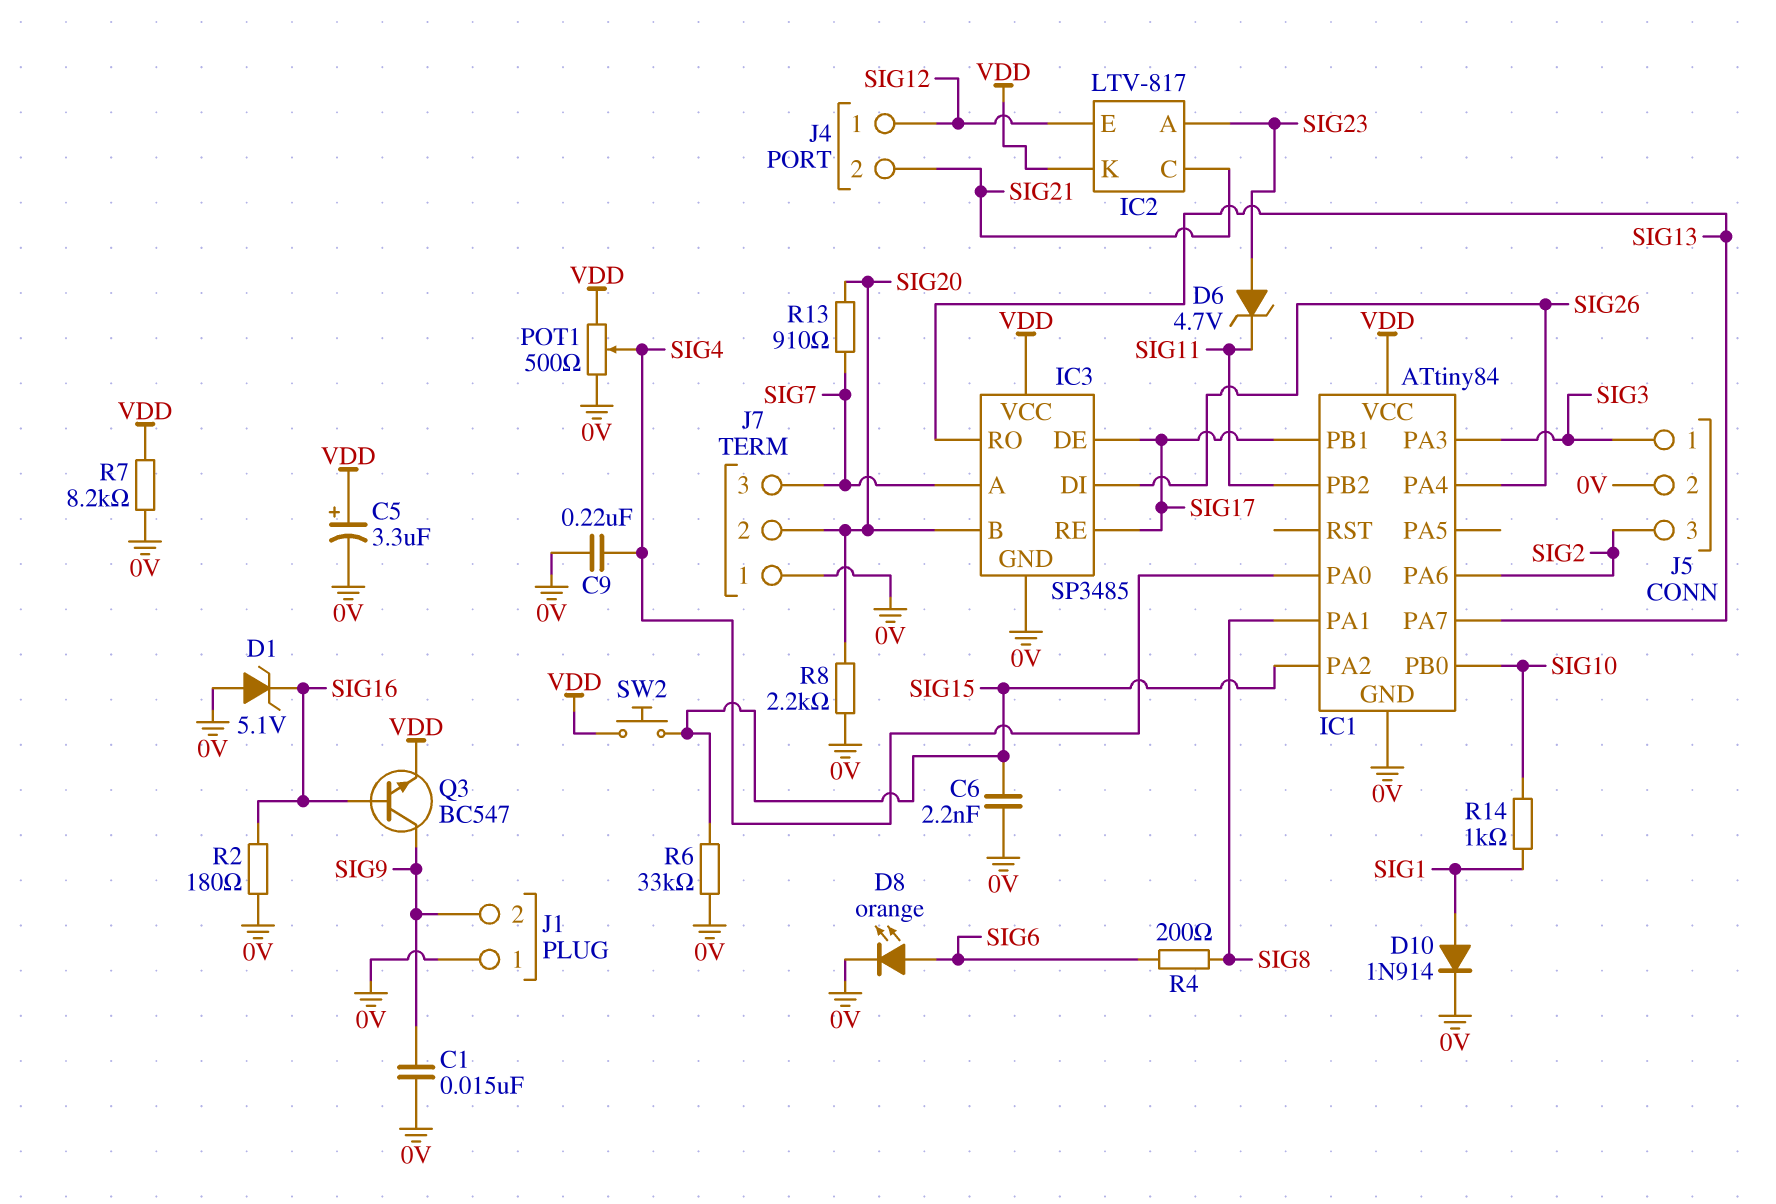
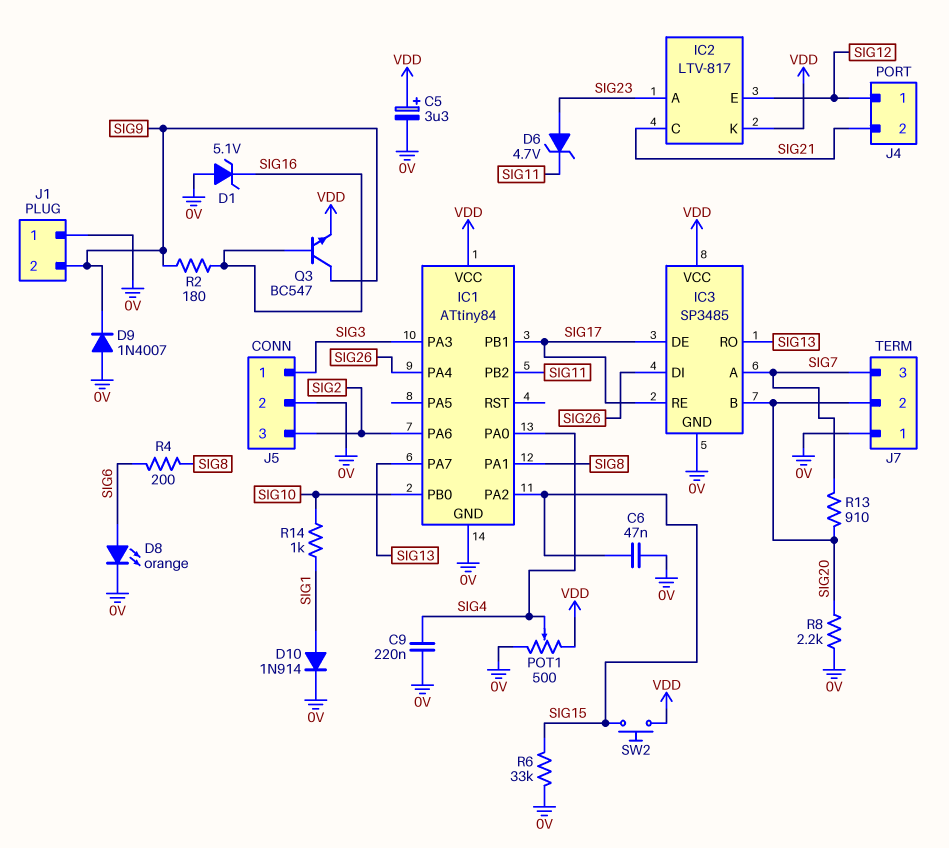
C1: 15nF (0V, SIG9) -> none
C6: 2.2nF (0V, SIG15) -> 47nF (0V, SIG15)
D9: none -> diode 1N4007 (A 0V, K SIG9)
R2: 180 (0V, SIG16) -> 180 (SIG9, SIG16)
R7: 8.2k (0V, VDD) -> none

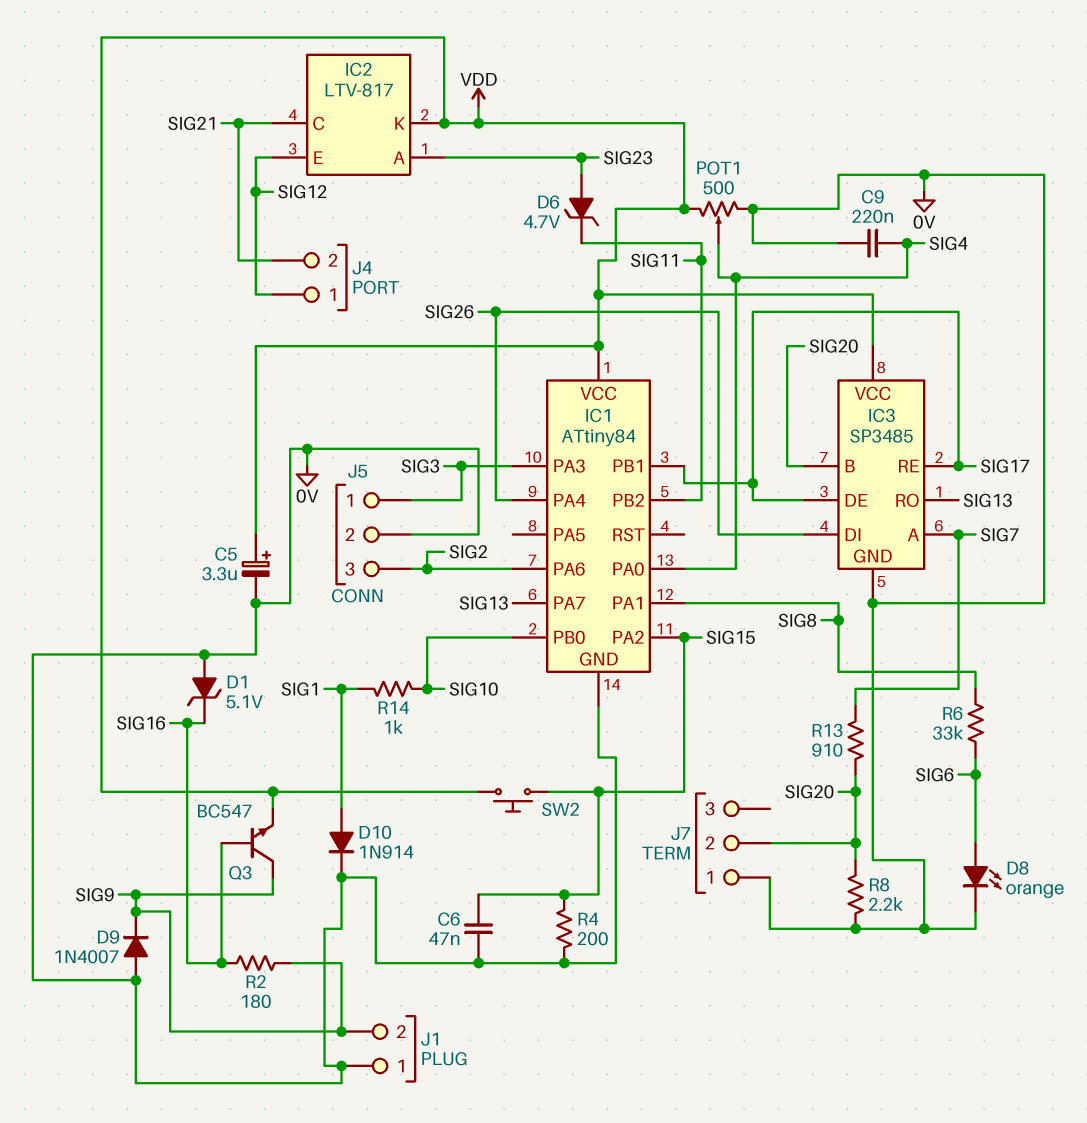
J7 pin 3: SIG7 -> none
R4: 200 (SIG6, SIG8) -> 200 (0V, SIG15)
R6: 33k (0V, SIG15) -> 33k (SIG6, SIG8)

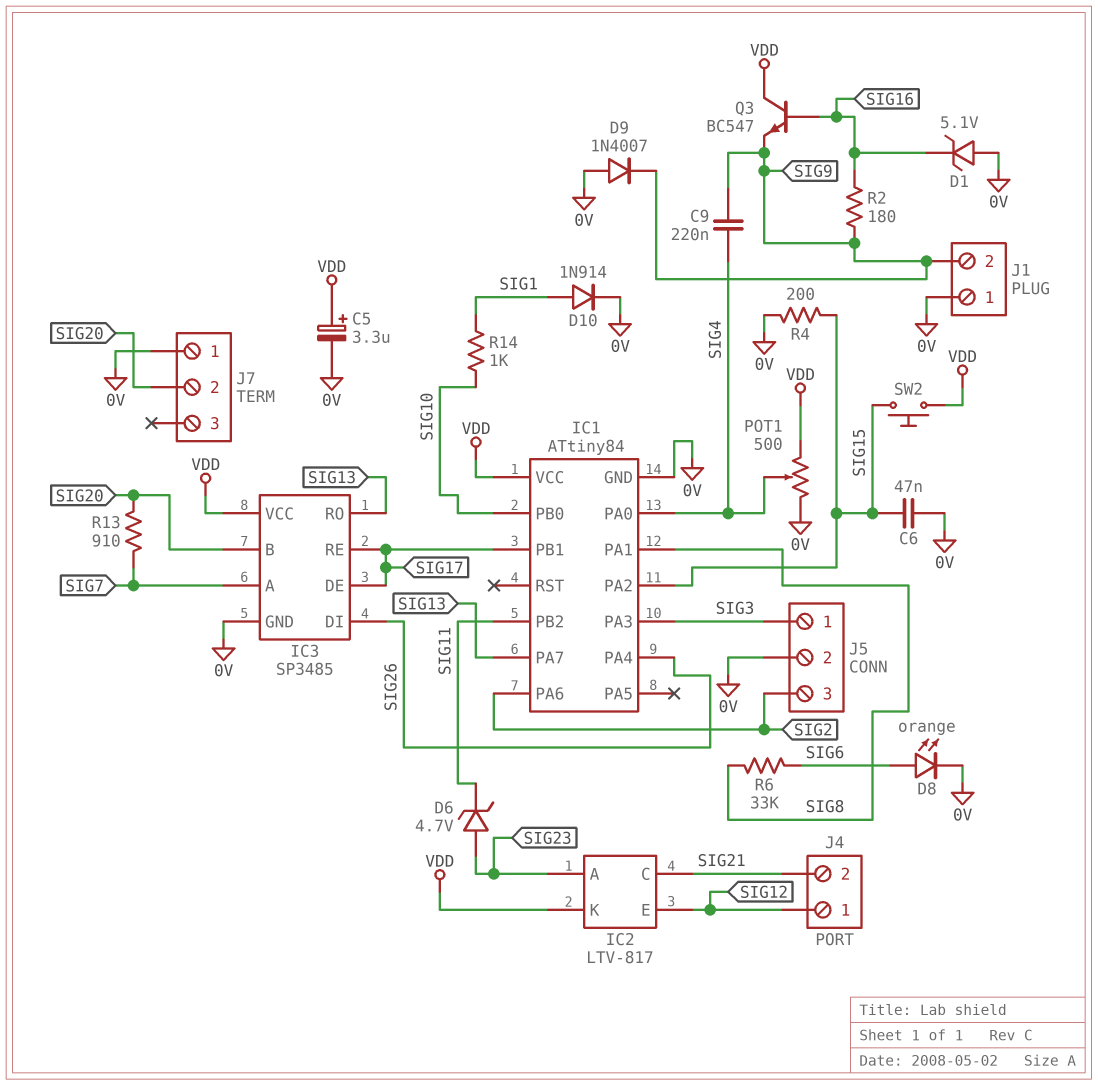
C9: 220nF (0V, SIG4) -> 220nF (SIG4, SIG9)
Q3: NPN BC547 (B SIG16, C SIG9, E VDD) -> NPN BC547 (B SIG16, C VDD, E SIG9)
R8: 2.2k (0V, SIG20) -> none

